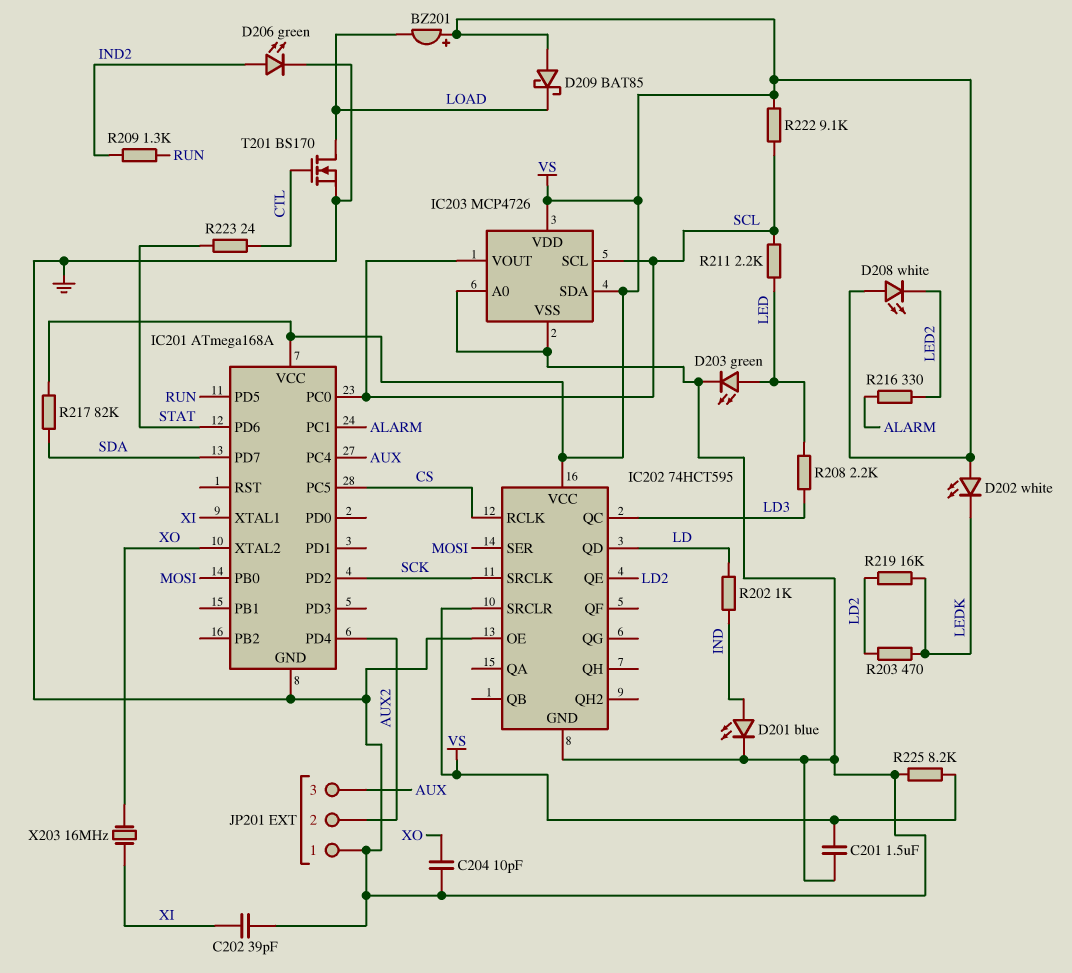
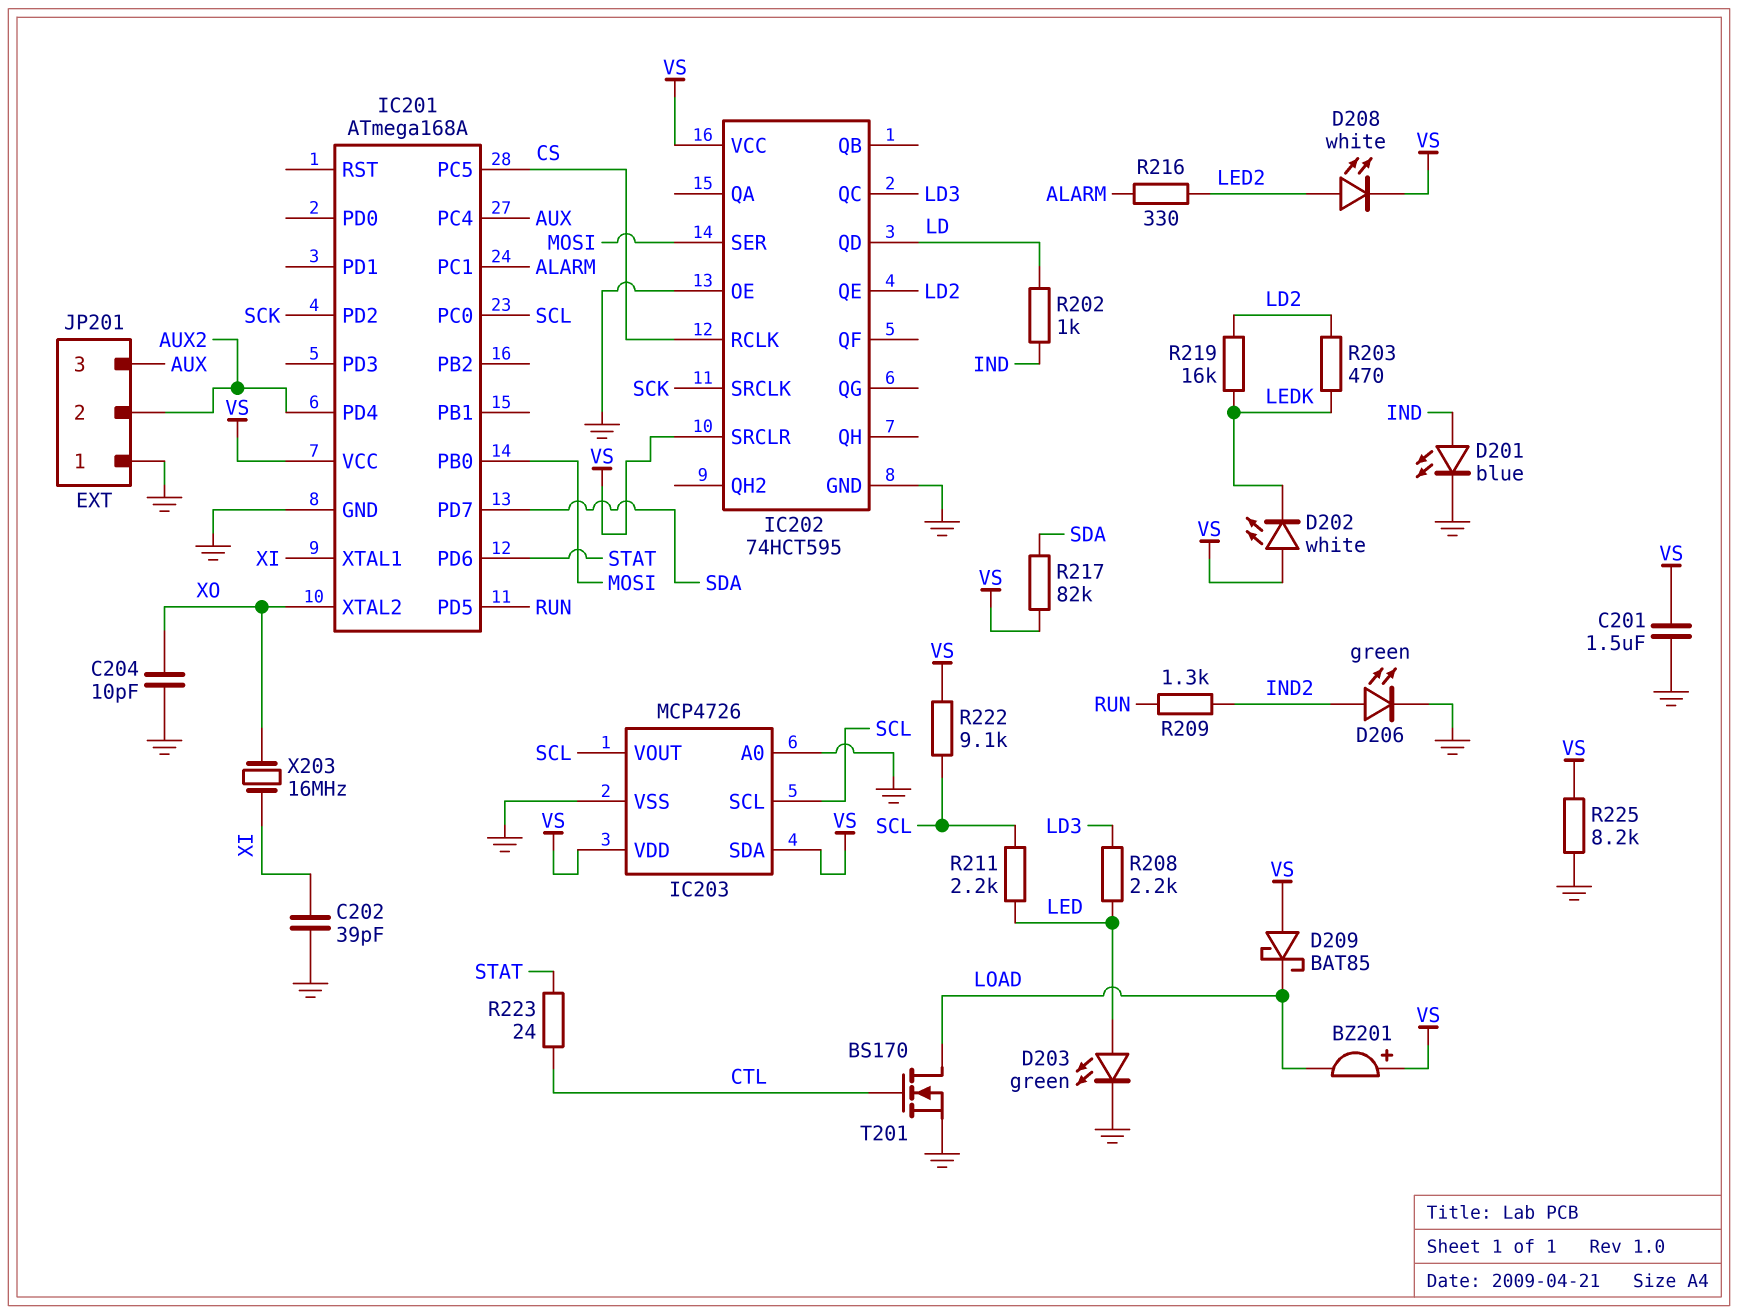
D208: LED white (A VS, K LED2) -> LED white (A LED2, K VS)

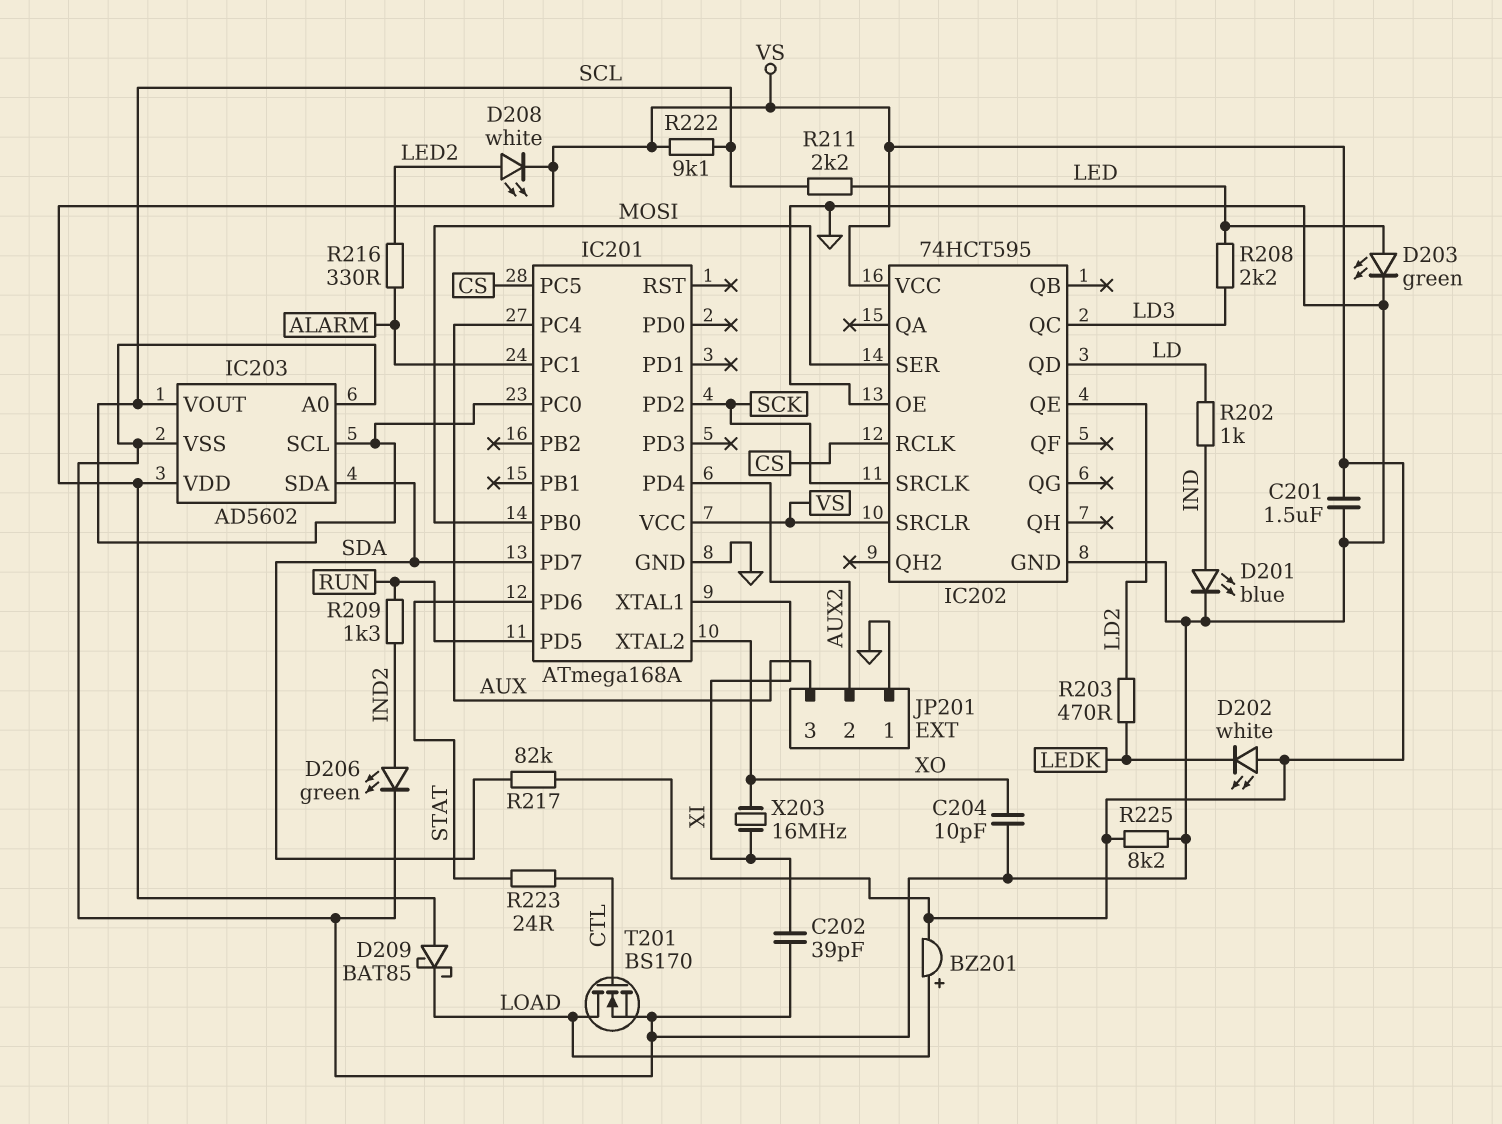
BZ201: buzzer (plus VS, minus LOAD) -> buzzer (plus LOAD, minus VS)
IC203: MCP4726 -> AD5602
IC203 pin SDA: VS -> SDA
R219: 16k (LD2, LEDK) -> none

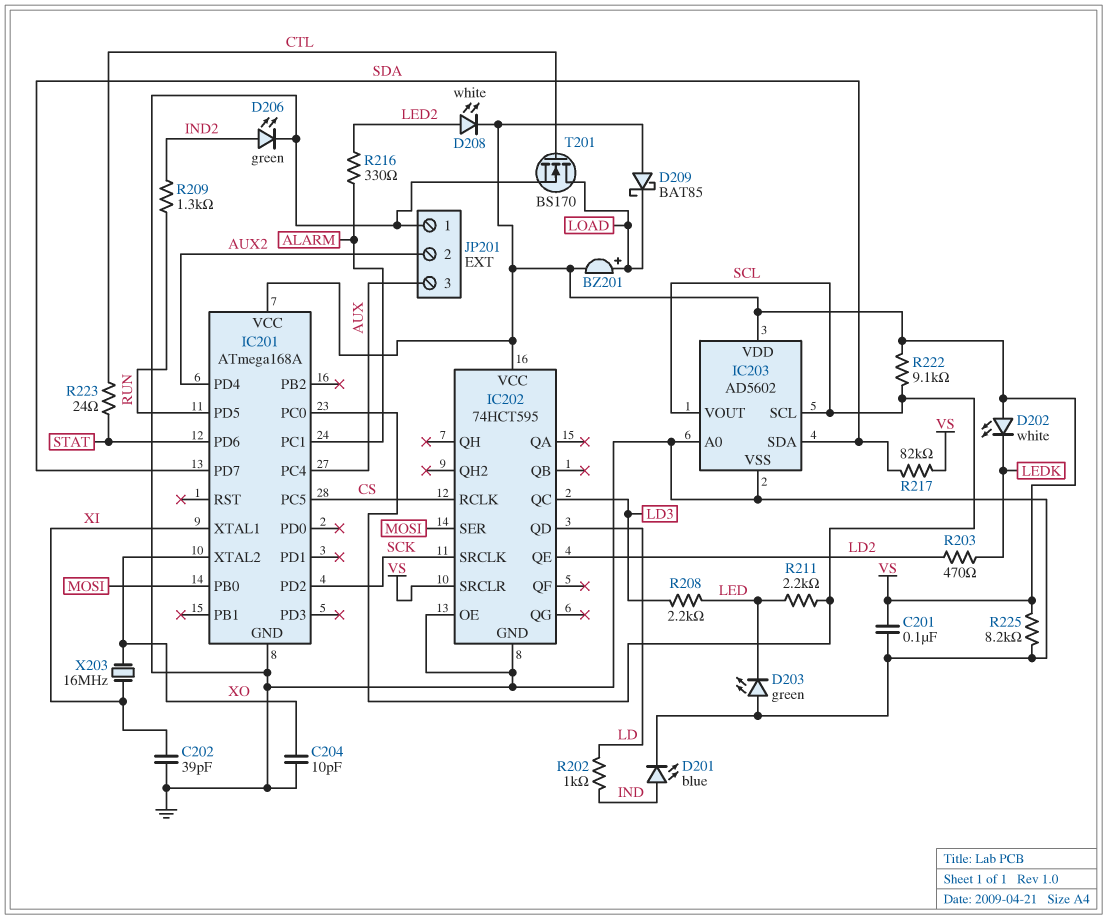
C201: 1.5uF (GND, VS) -> 100nF (GND, VS)
D203: LED green (A LED, K GND) -> LED green (A GND, K LED)

